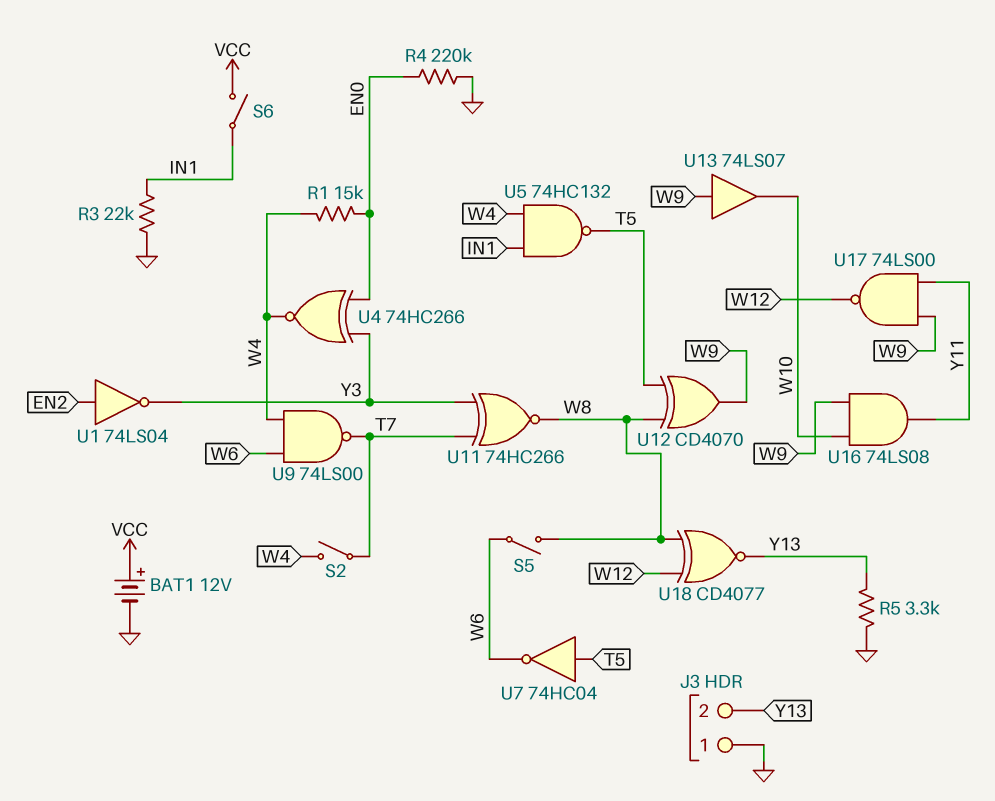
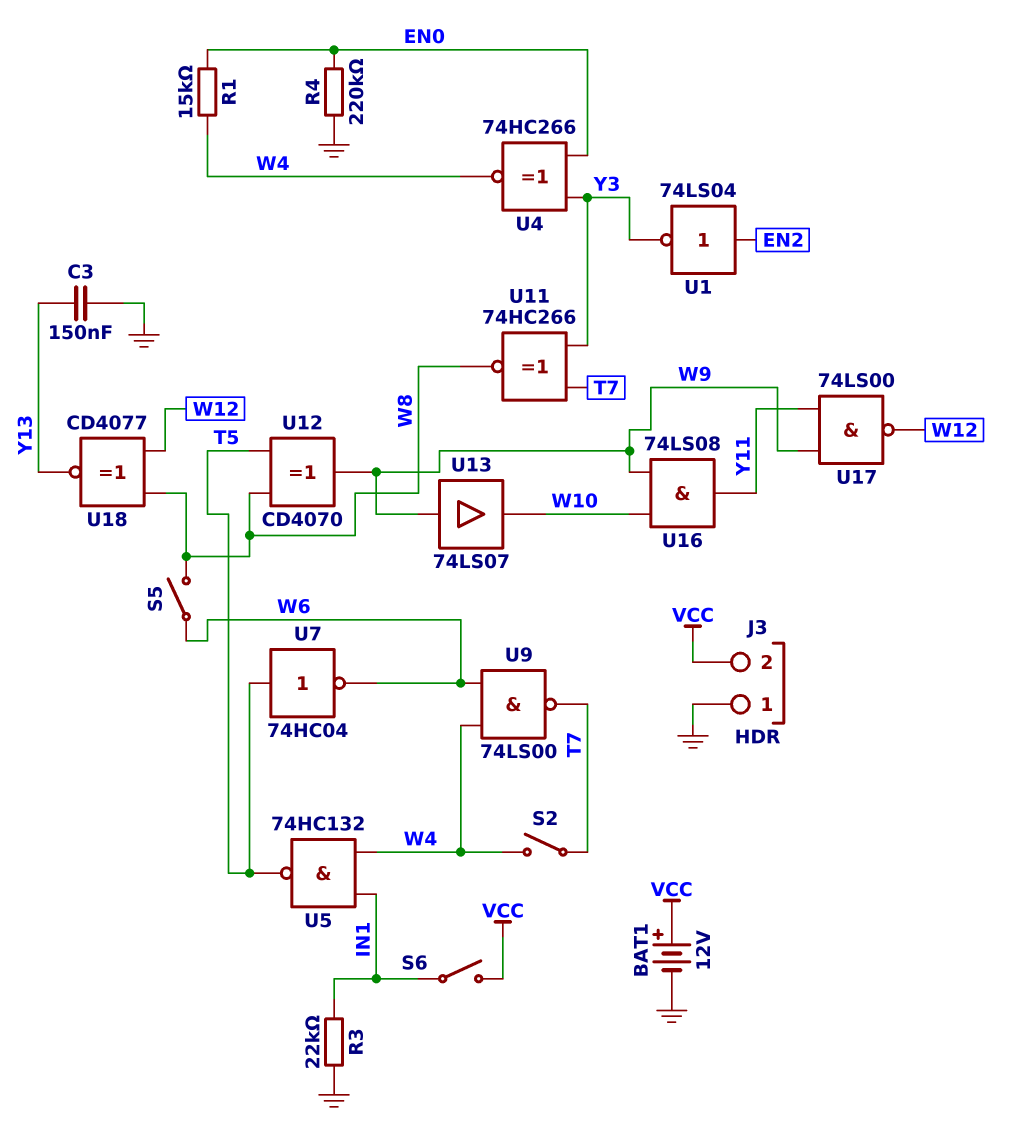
C3: none -> 150nF (GND, Y13)
J3 pin 2: Y13 -> VCC
R5: 3.3k (GND, Y13) -> none

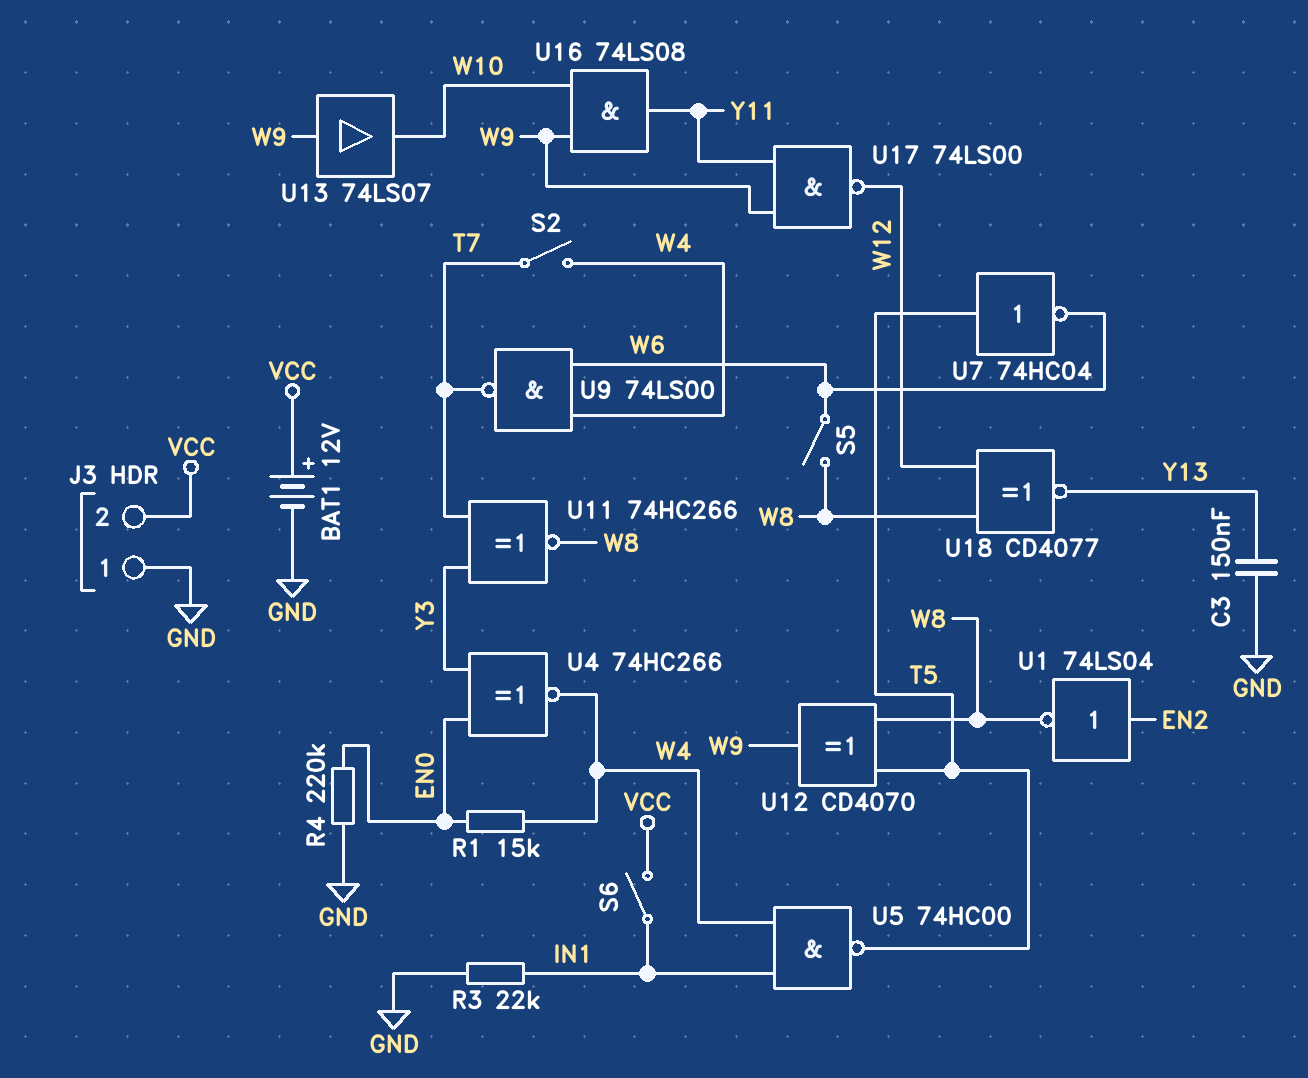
U1: NOT 74LS04 (in EN2, out Y3) -> NOT 74LS04 (in EN2, out W8)
U5: NAND 74HC132 (in IN1, in W4, out T5) -> NAND 74HC00 (in IN1, in W4, out T5)

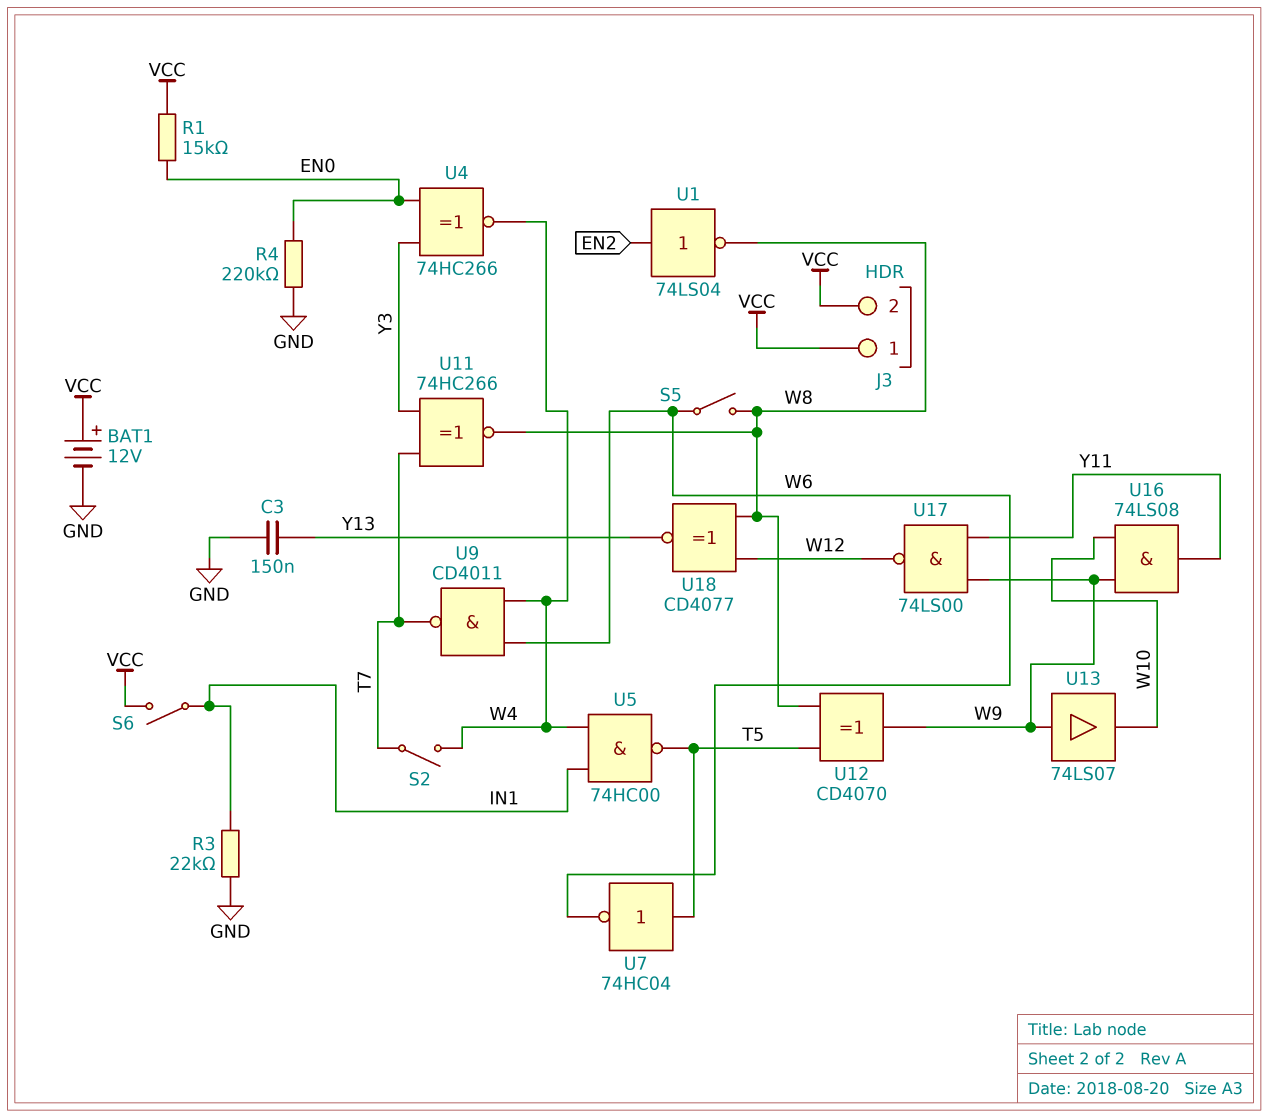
J3 pin 1: GND -> VCC
R1: 15k (EN0, W4) -> 15k (EN0, VCC)
U9: NAND 74LS00 (in W4, in W6, out T7) -> NAND CD4011 (in W4, in W6, out T7)

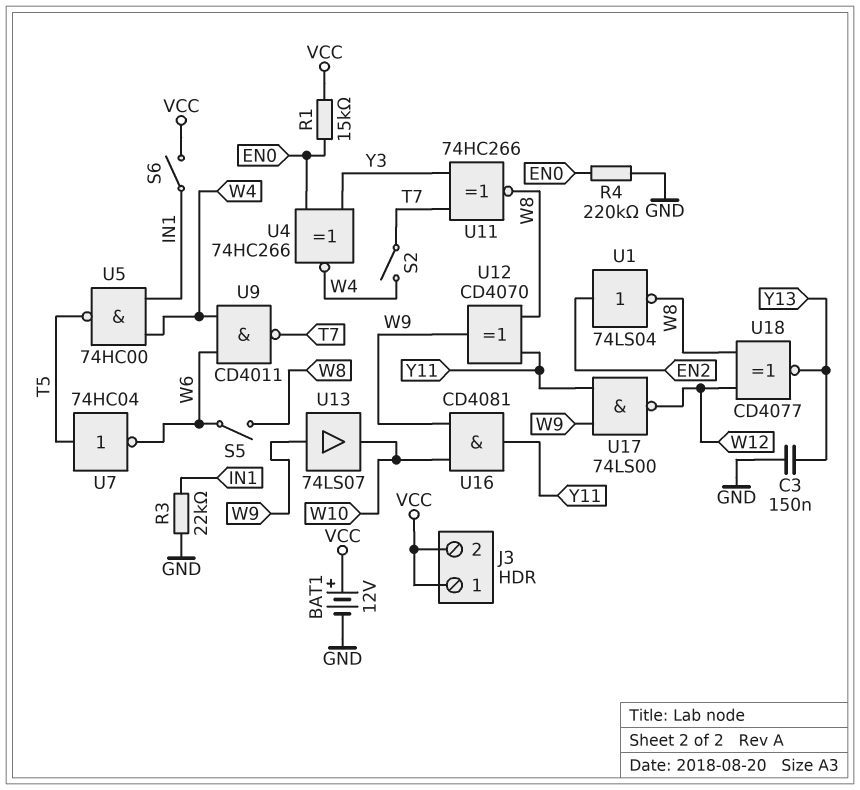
U12: XOR CD4070 (in T5, in W8, out W9) -> XOR CD4070 (in W8, in Y11, out W9)
U16: AND 74LS08 (in W9, in W10, out Y11) -> AND CD4081 (in W9, in W10, out Y11)

